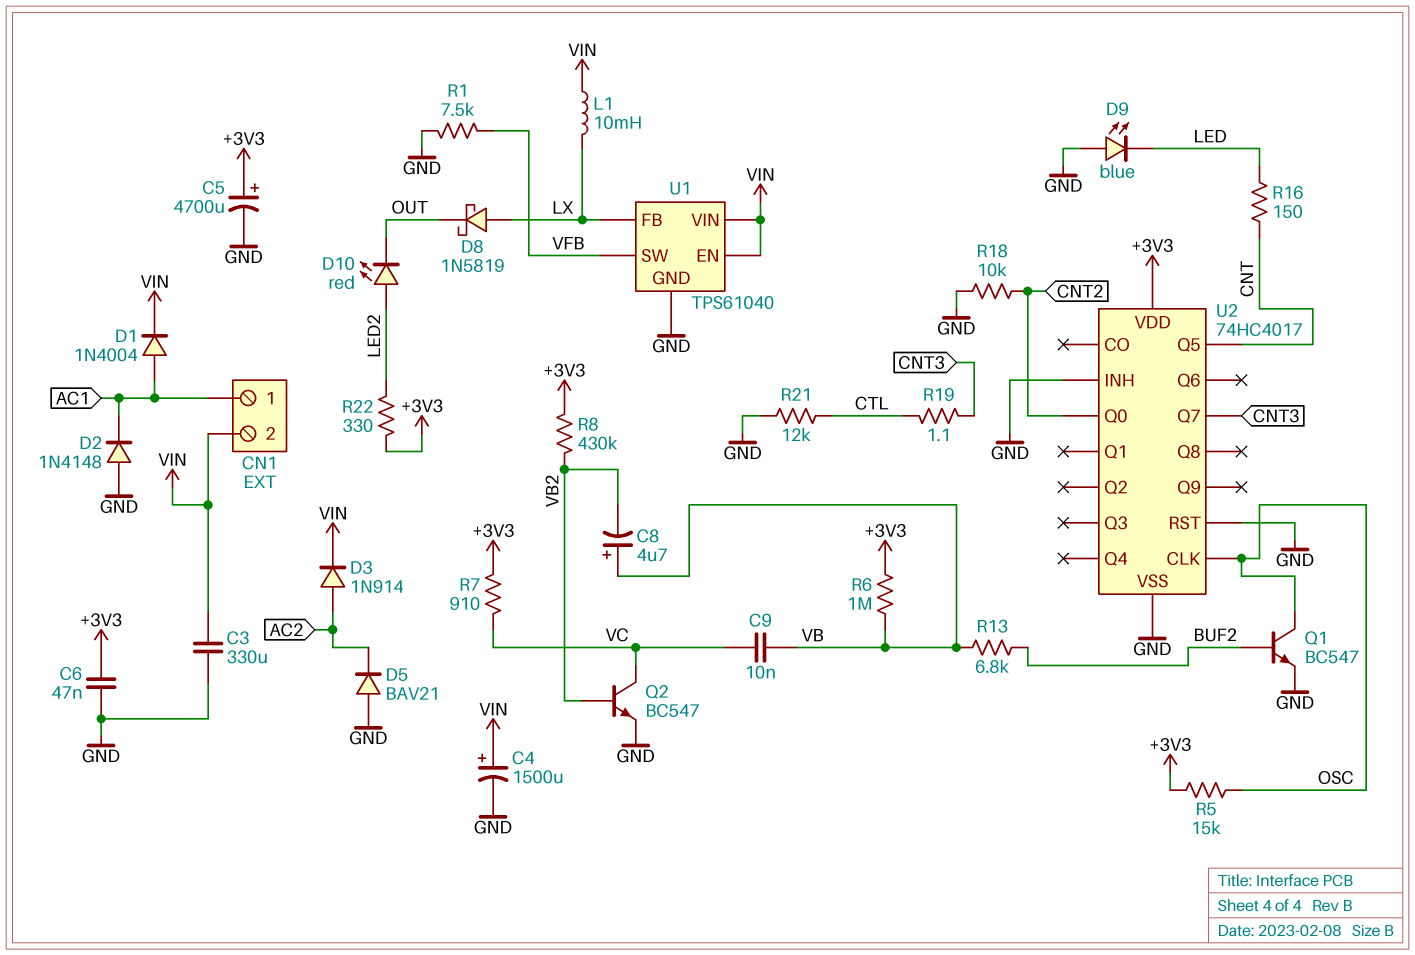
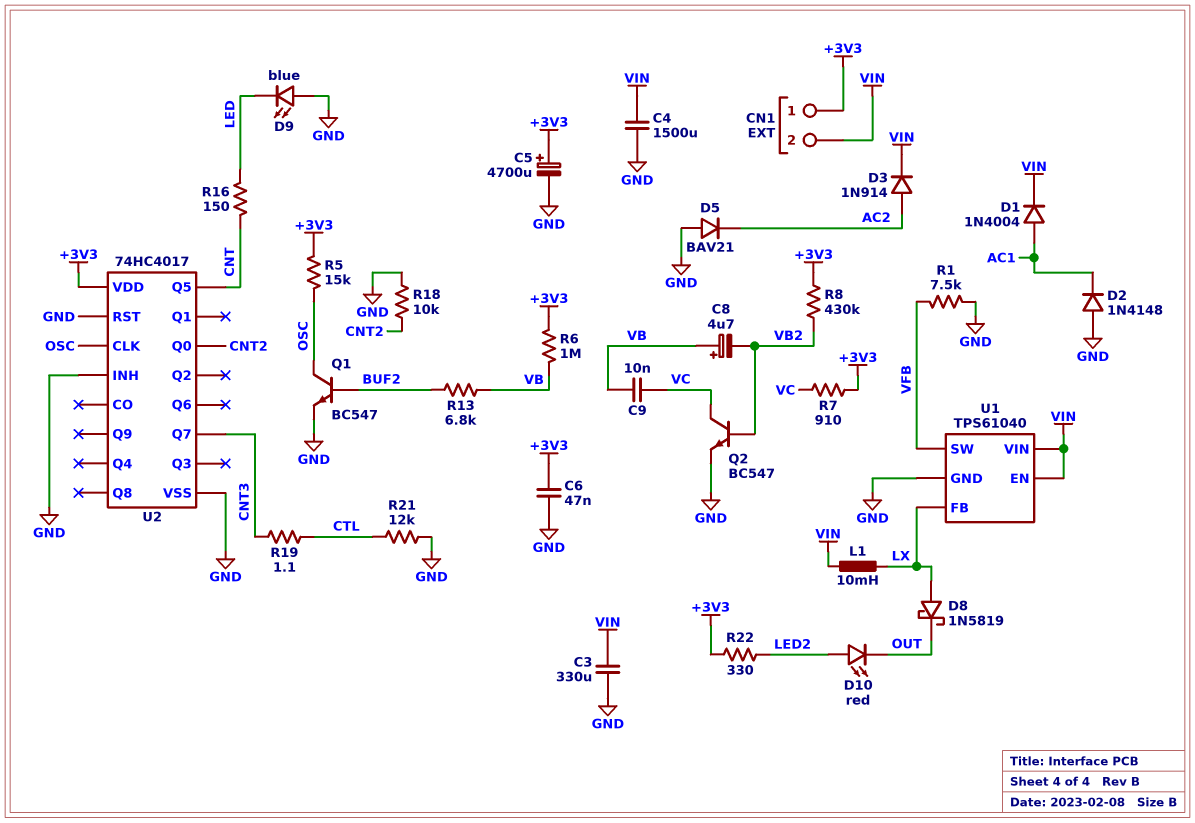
C4: 1500uF (plus VIN, minus GND) -> 1500uF (GND, VIN)
CN1 pin 1: AC1 -> +3V3

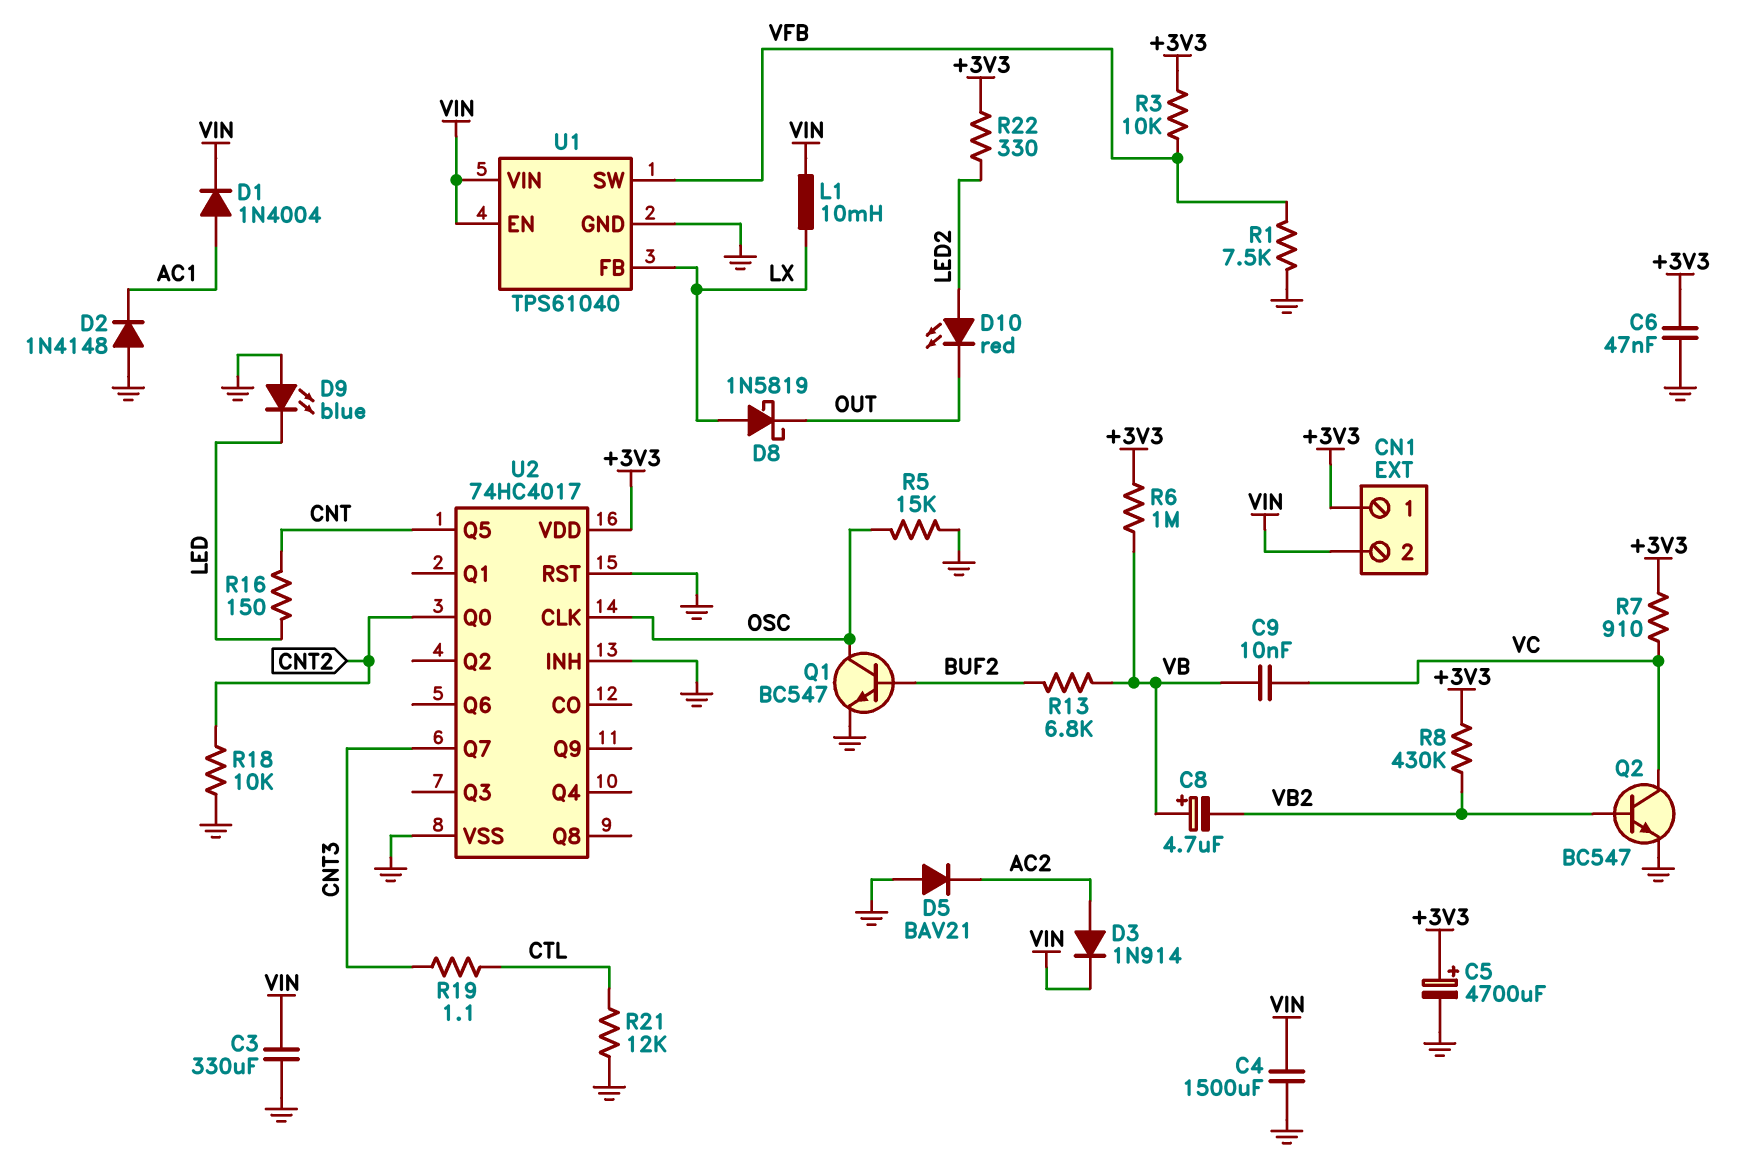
R3: none -> 10k (+3V3, VFB)
R5: 15k (+3V3, OSC) -> 15k (GND, OSC)

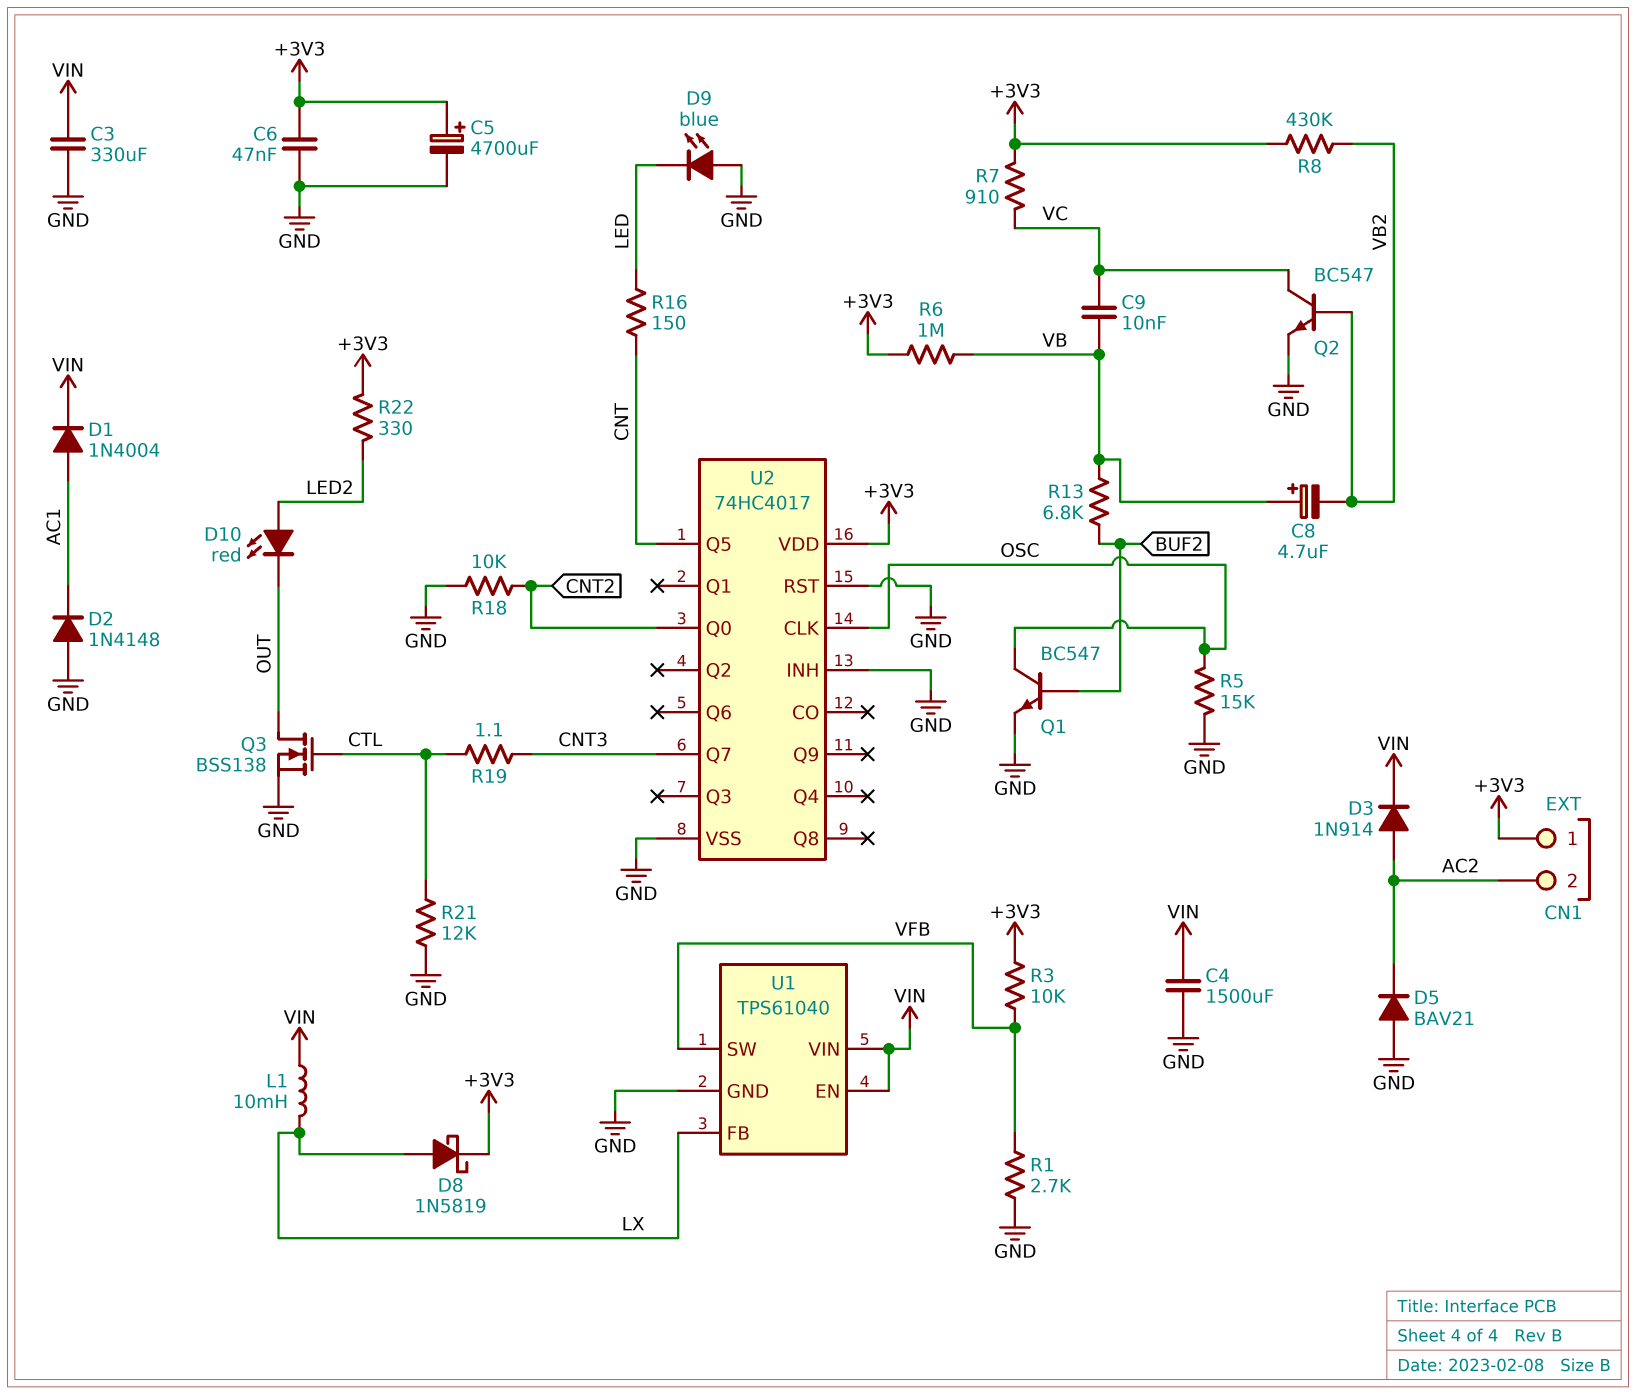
CN1 pin 2: VIN -> AC2
D8: schottky 1N5819 (A LX, K OUT) -> schottky 1N5819 (A LX, K +3V3)
Q3: none -> NMOS BSS138 (G CTL, D OUT, S GND)
R1: 7.5k (GND, VFB) -> 2.7k (GND, VFB)

